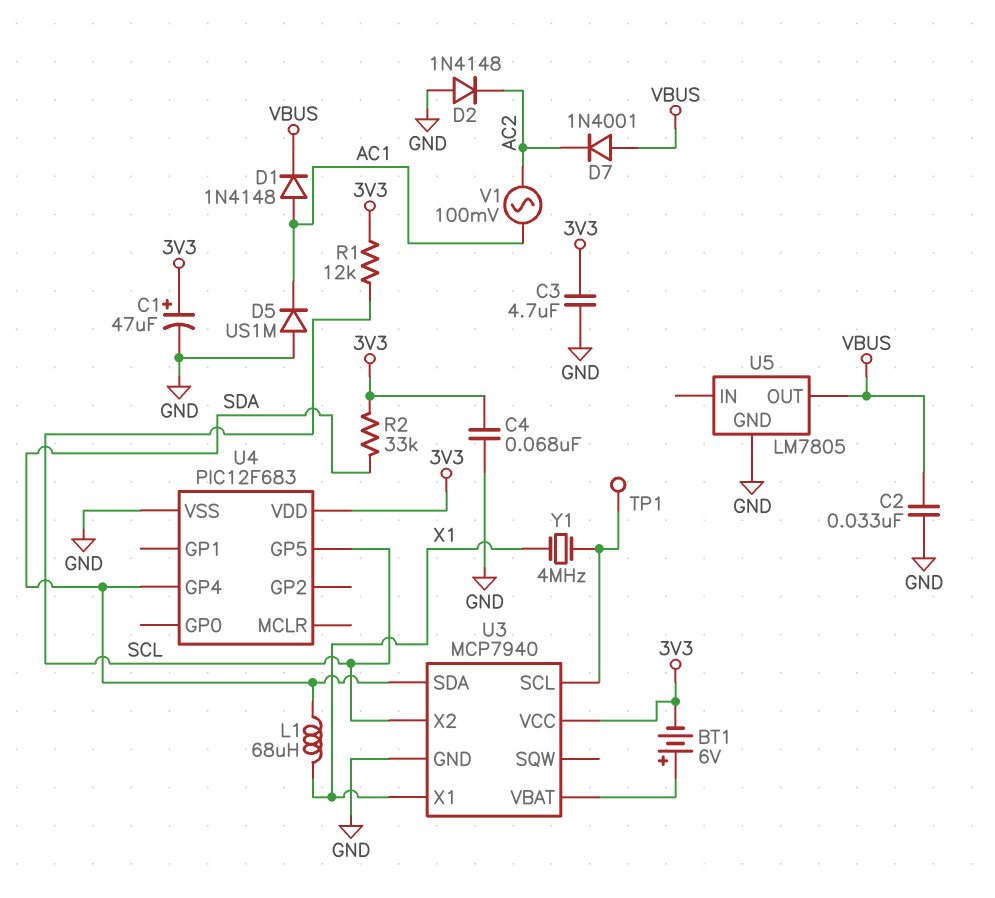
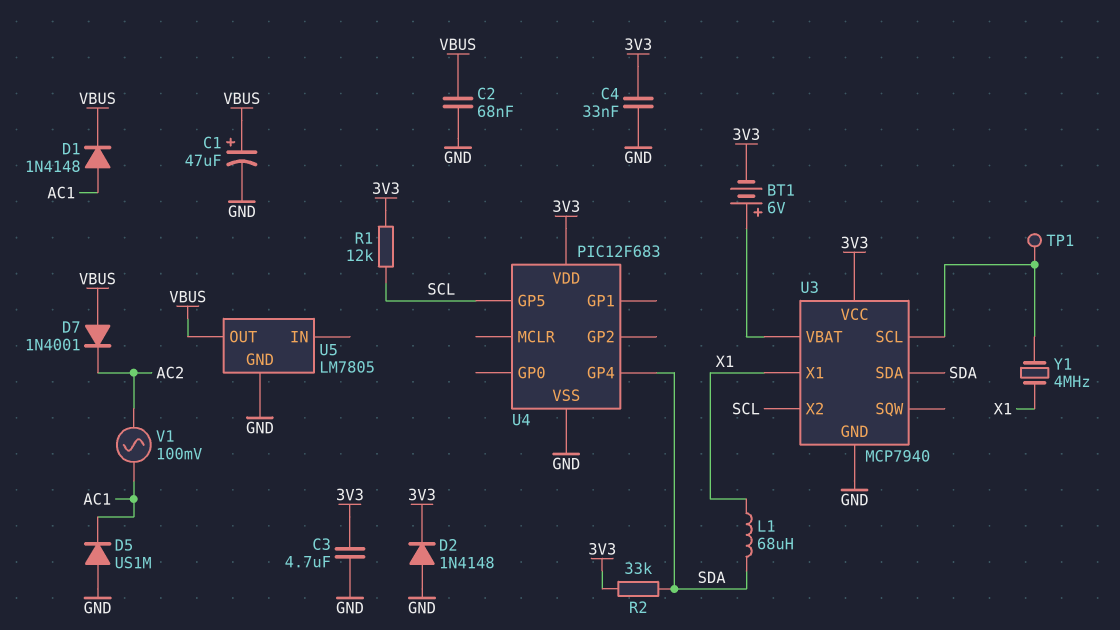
C1: 47uF (plus 3V3, minus GND) -> 47uF (plus VBUS, minus GND)
C2: 33nF (GND, VBUS) -> 68nF (GND, VBUS)
C4: 68nF (3V3, GND) -> 33nF (3V3, GND)
D2: diode 1N4148 (A GND, K AC2) -> diode 1N4148 (A GND, K 3V3)

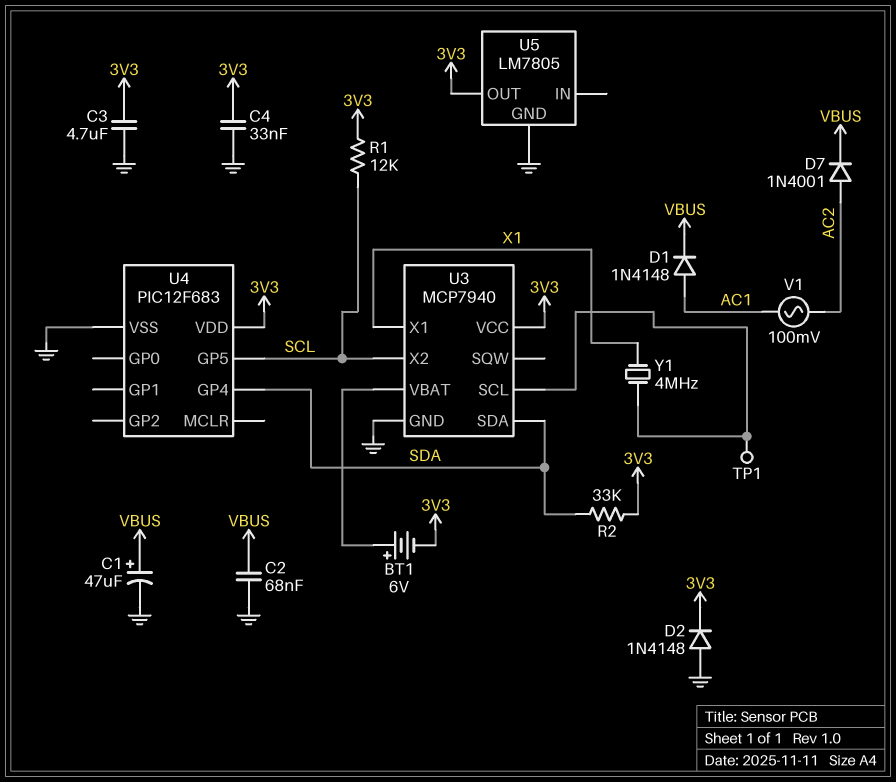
D5: diode US1M (A GND, K AC1) -> none
D7: diode 1N4001 (A VBUS, K AC2) -> diode 1N4001 (A AC2, K VBUS)
L1: 68uH (SDA, X1) -> none
U5 pin OUT: VBUS -> 3V3

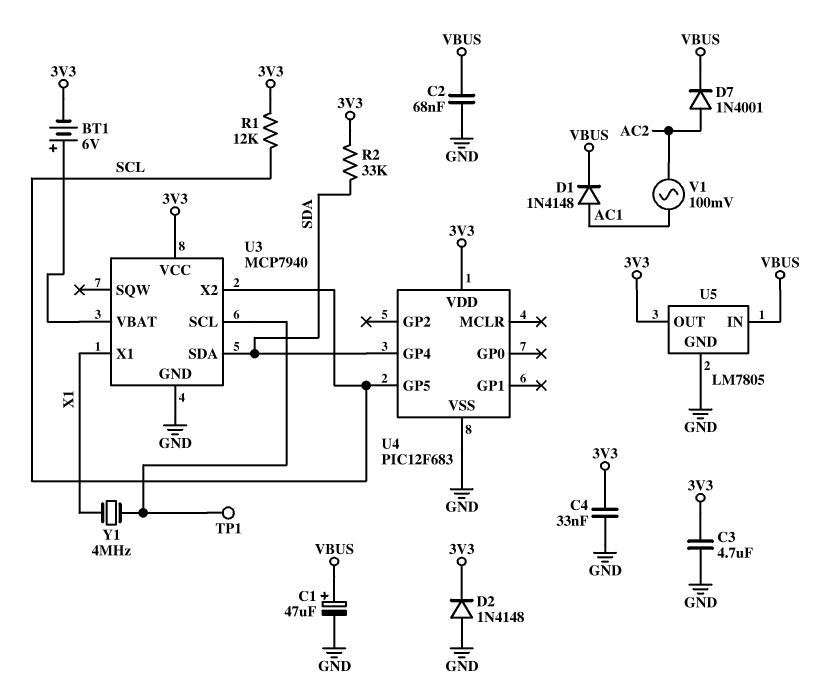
U5 pin IN: none -> VBUS

